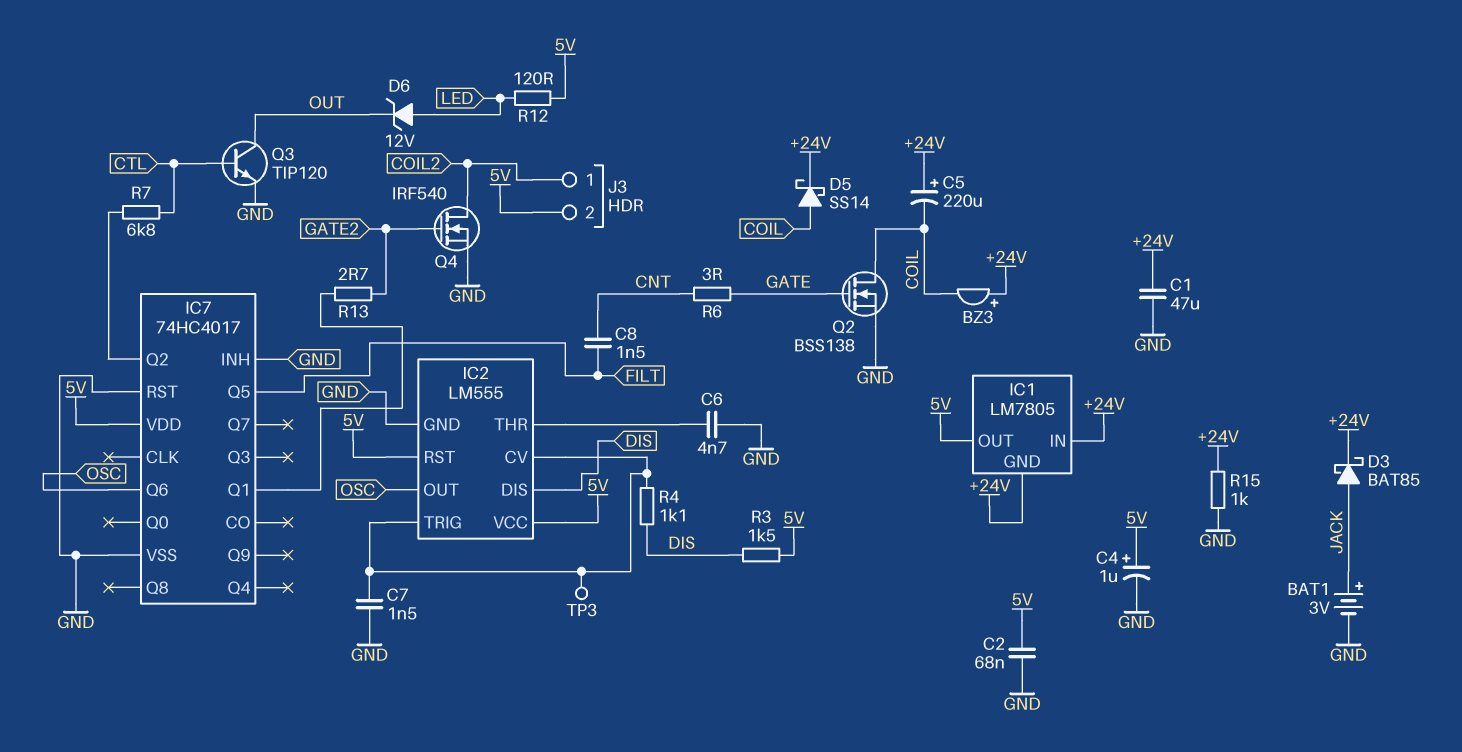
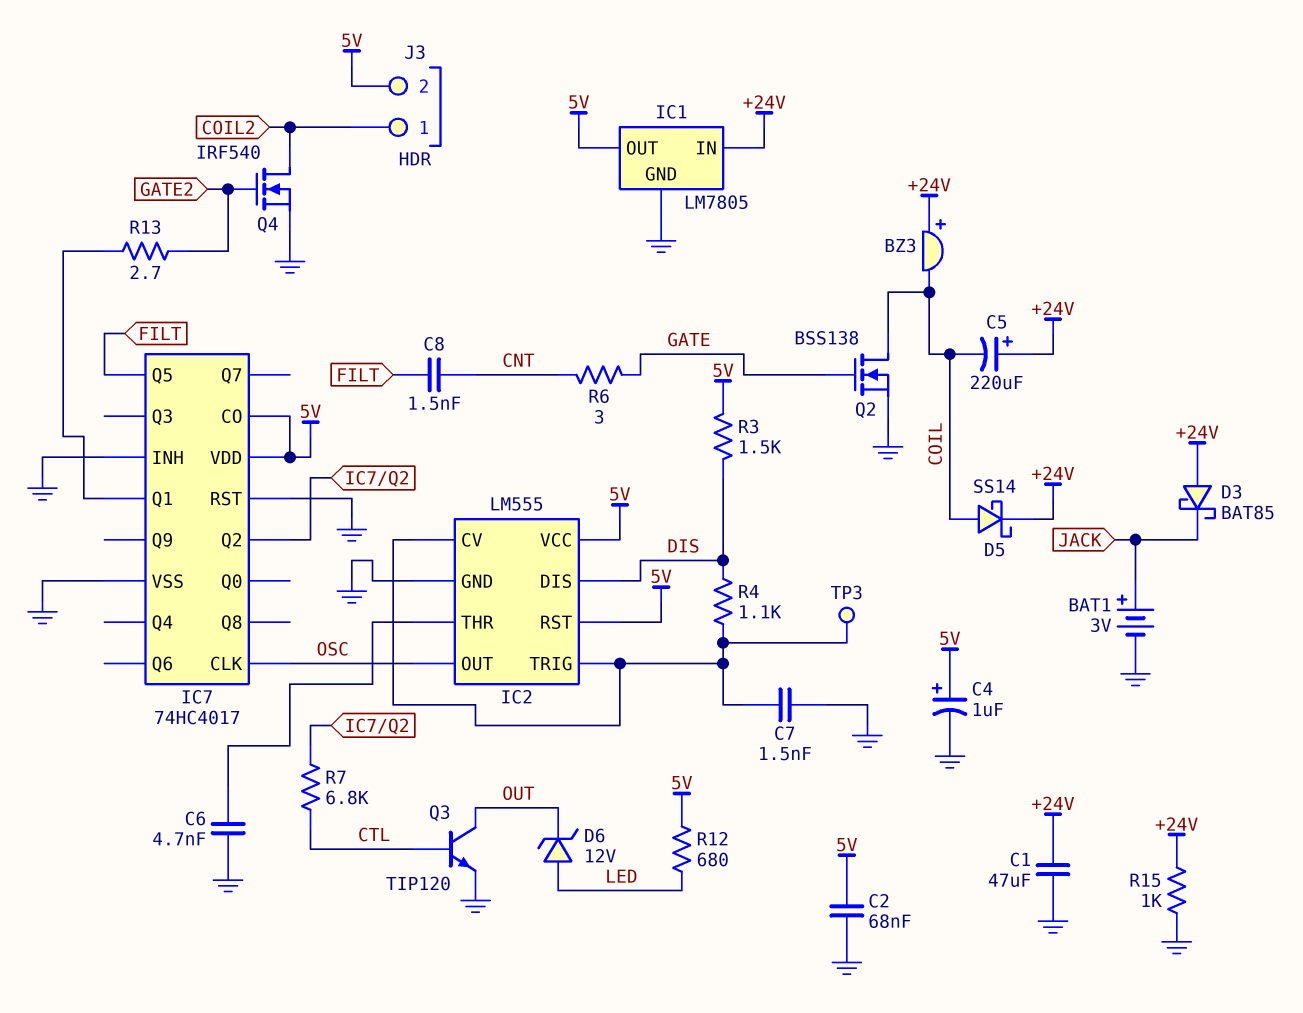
D3: schottky BAT85 (A JACK, K +24V) -> schottky BAT85 (A +24V, K JACK)
IC1 pin GND: +24V -> GND
IC7 pin CLK: none -> OSC
IC7 pin CO: none -> 5V
IC7 pin Q6: OSC -> none
R12: 120 (5V, LED) -> 680 (5V, LED)

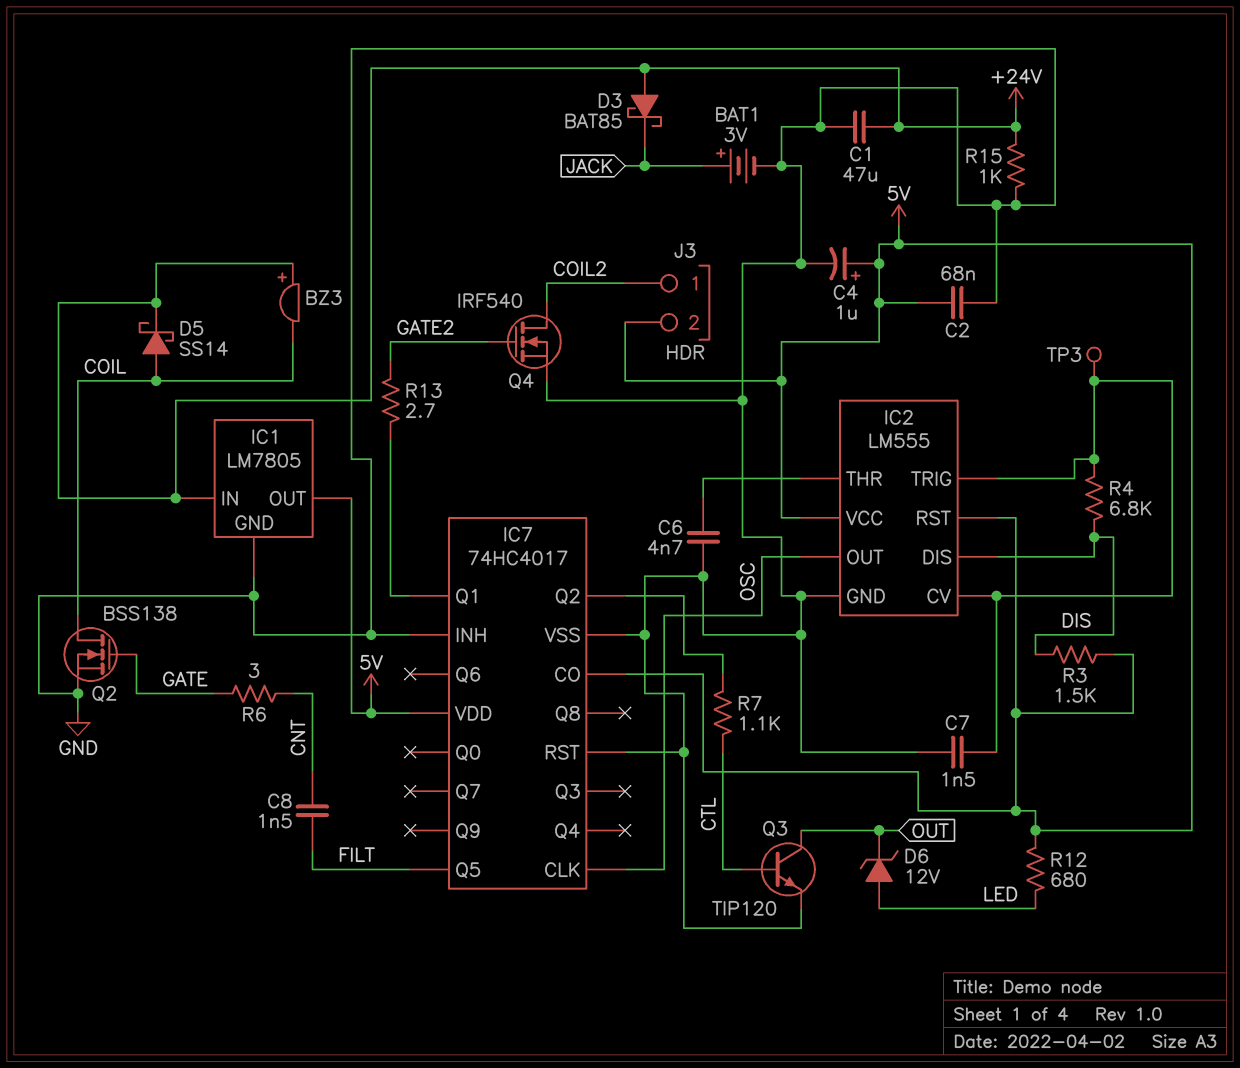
C5: 220uF (plus +24V, minus COIL) -> none
R4: 1.1k (DIS, IC2/CV) -> 6.8k (DIS, IC2/CV)
R7: 6.8k (CTL, IC7/Q2) -> 1.1k (CTL, IC7/Q2)

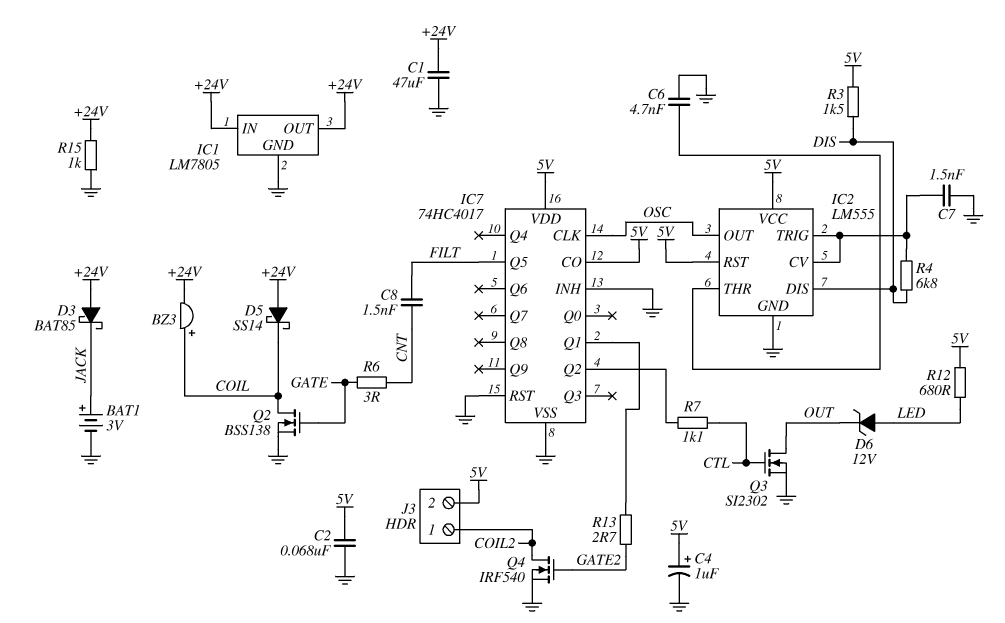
BZ3: buzzer (plus +24V, minus COIL) -> buzzer (plus COIL, minus +24V)
D5: schottky SS14 (A COIL, K +24V) -> schottky SS14 (A +24V, K COIL)
IC1 pin OUT: 5V -> +24V
Q3: NPN TIP120 (B CTL, C OUT, E GND) -> NMOS SI2302 (G CTL, D OUT, S GND)
TP3: test point (IC2/CV) -> none

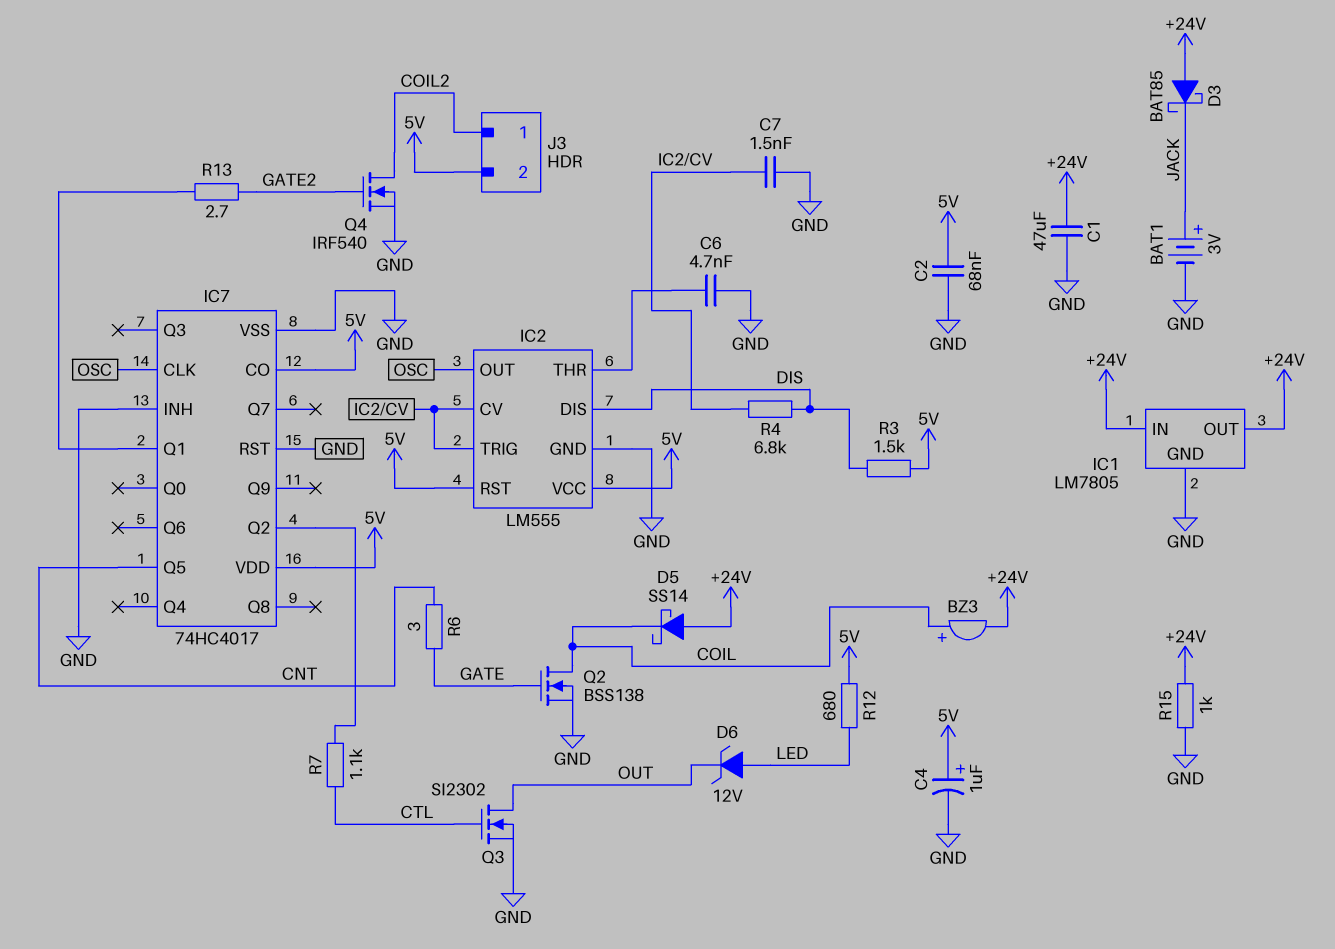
C8: 1.5nF (CNT, FILT) -> none
IC7 pin Q5: FILT -> CNT

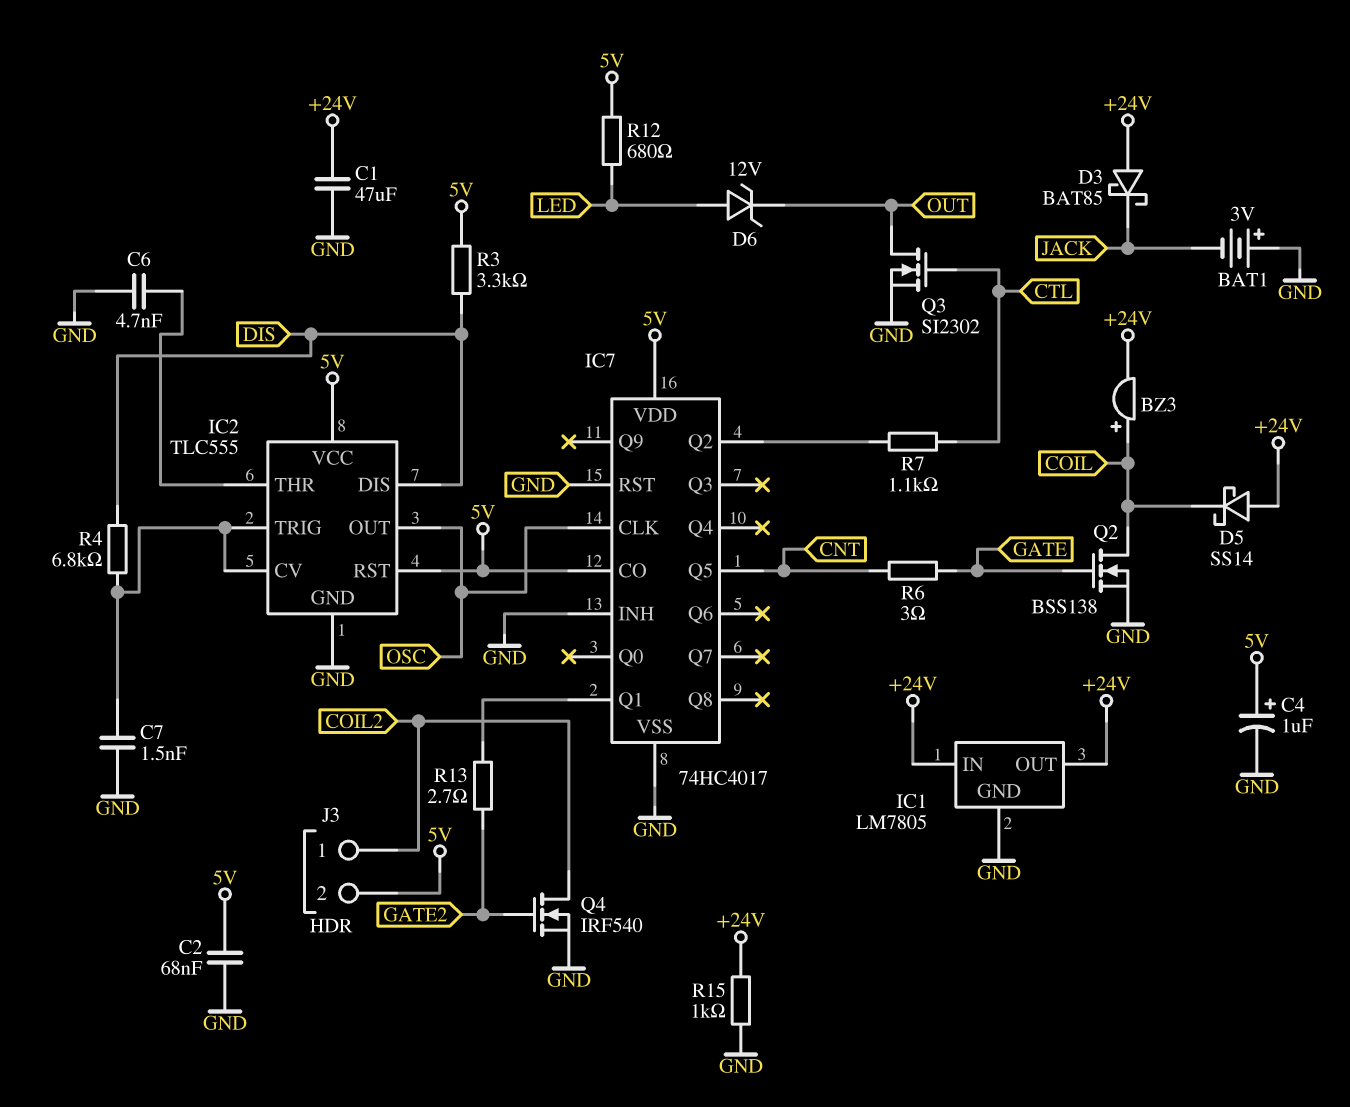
BAT1: 3V (plus JACK, minus GND) -> 3V (plus GND, minus JACK)
IC2: LM555 -> TLC555
R3: 1.5k (5V, DIS) -> 3.3k (5V, DIS)

